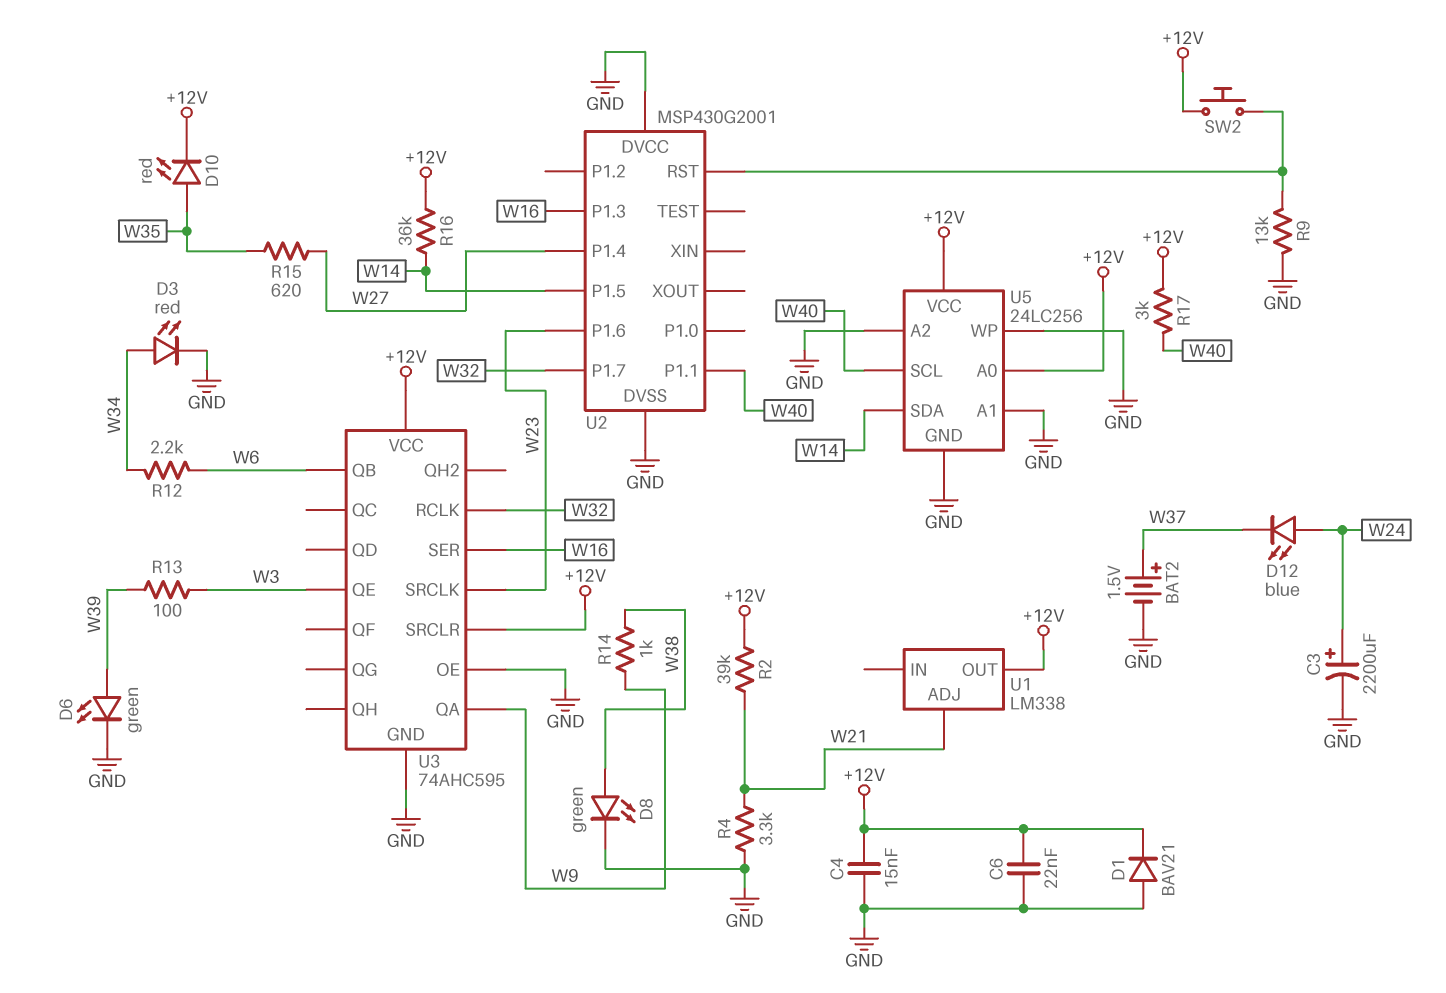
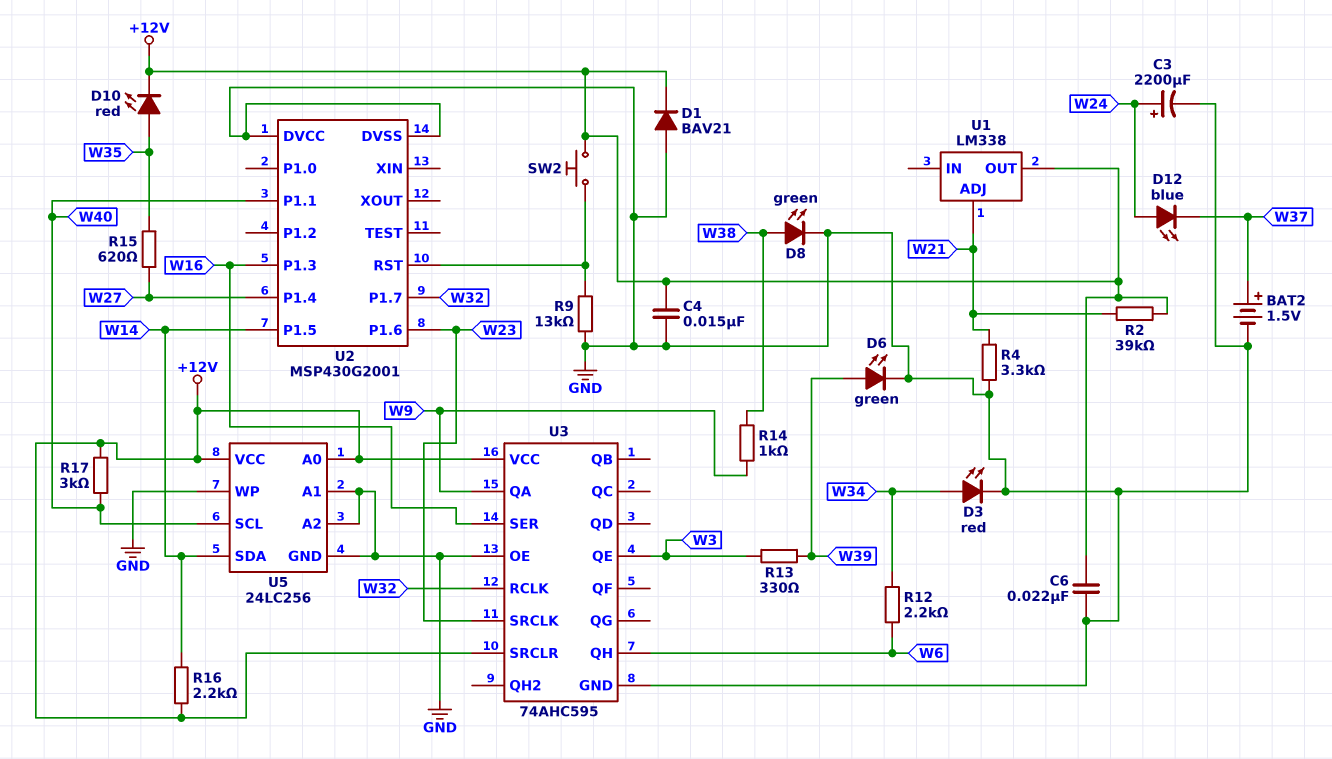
R13: 100 (W3, W39) -> 330 (W3, W39)
R16: 36k (+12V, W14) -> 2.2k (+12V, W14)
U3 pin QB: W6 -> none
U3 pin QH: none -> W6

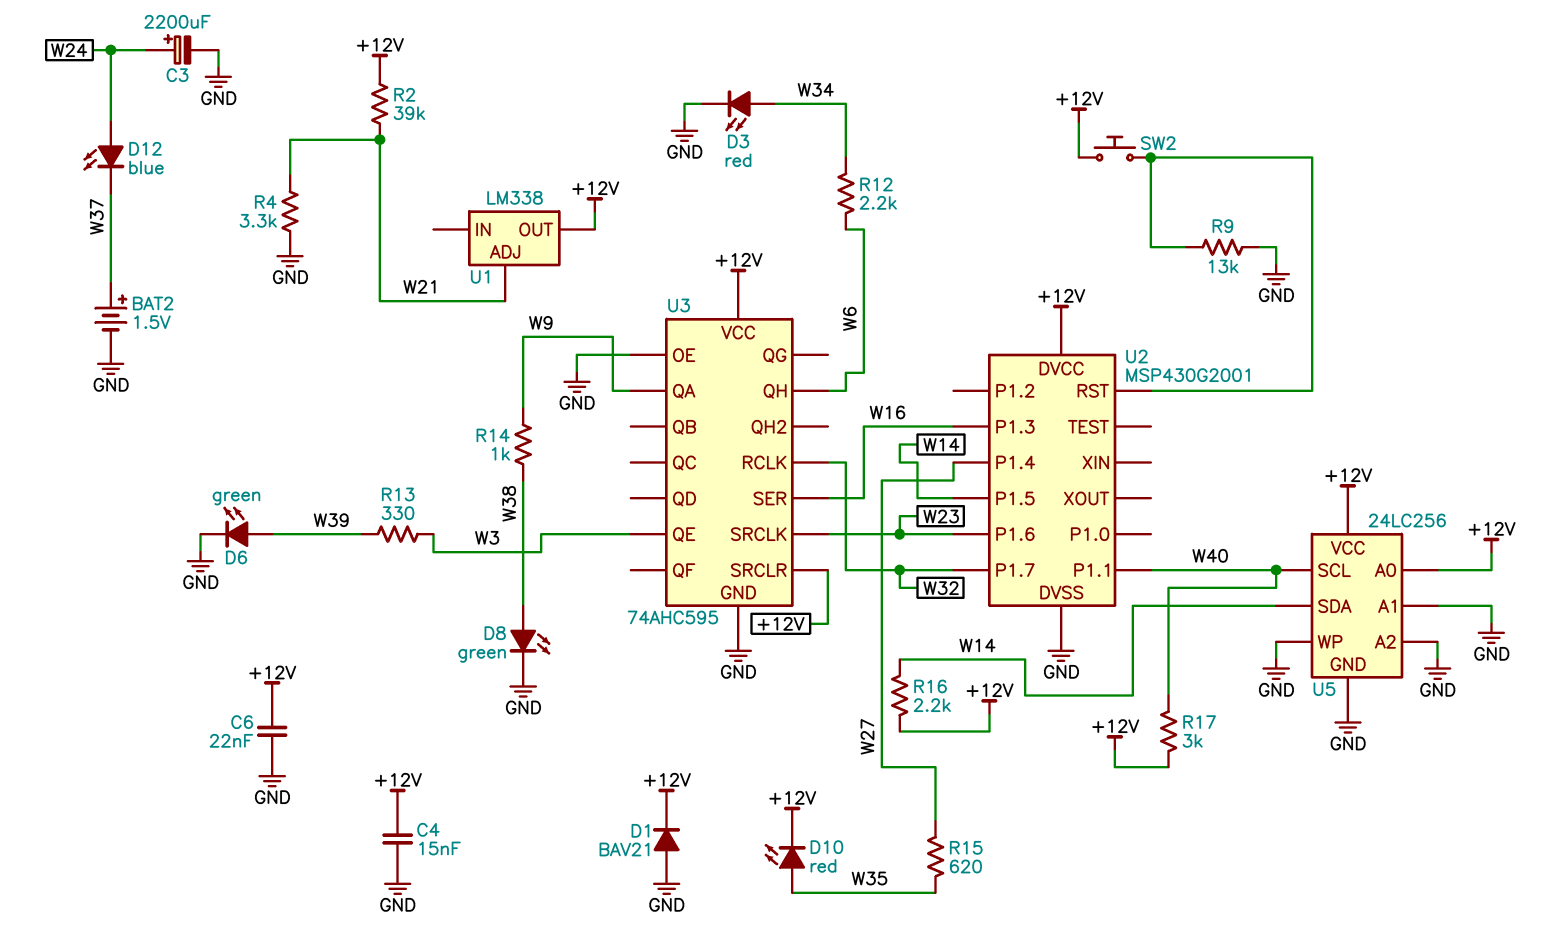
U2 pin DVCC: GND -> +12V

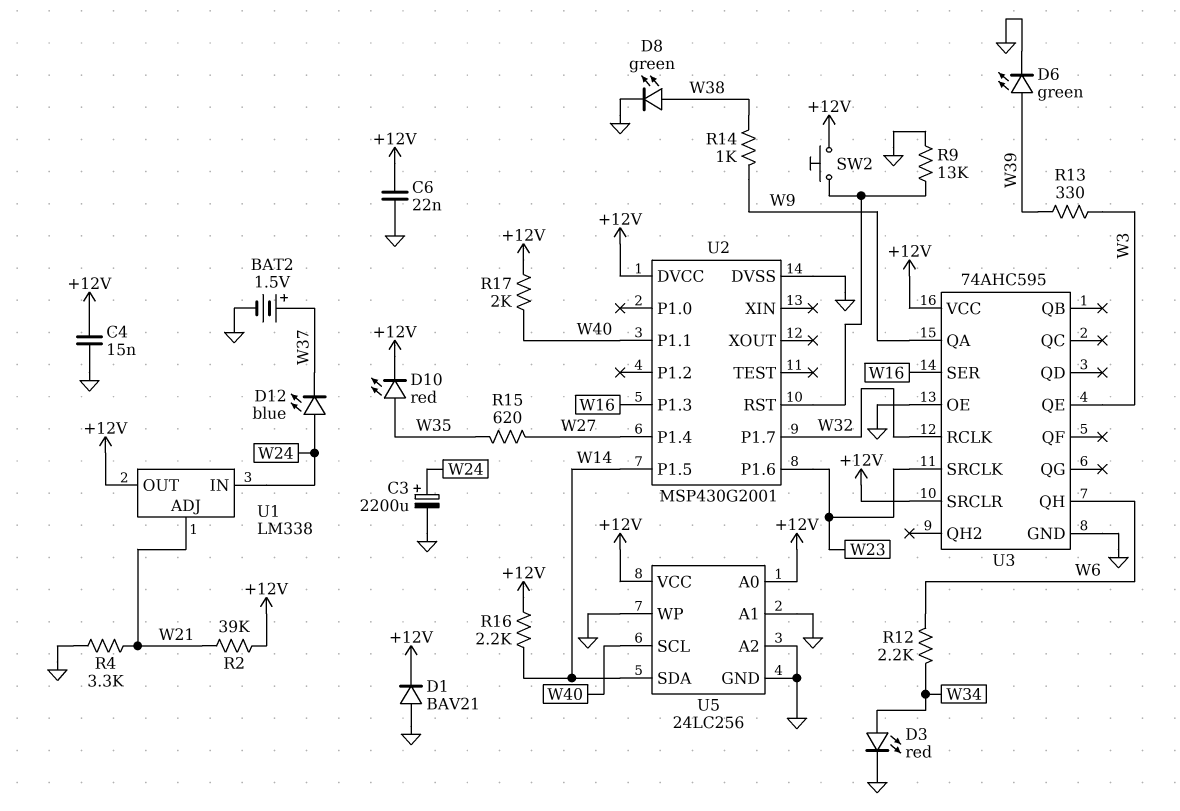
R17: 3k (+12V, W40) -> 2k (+12V, W40)
U1 pin IN: none -> W24

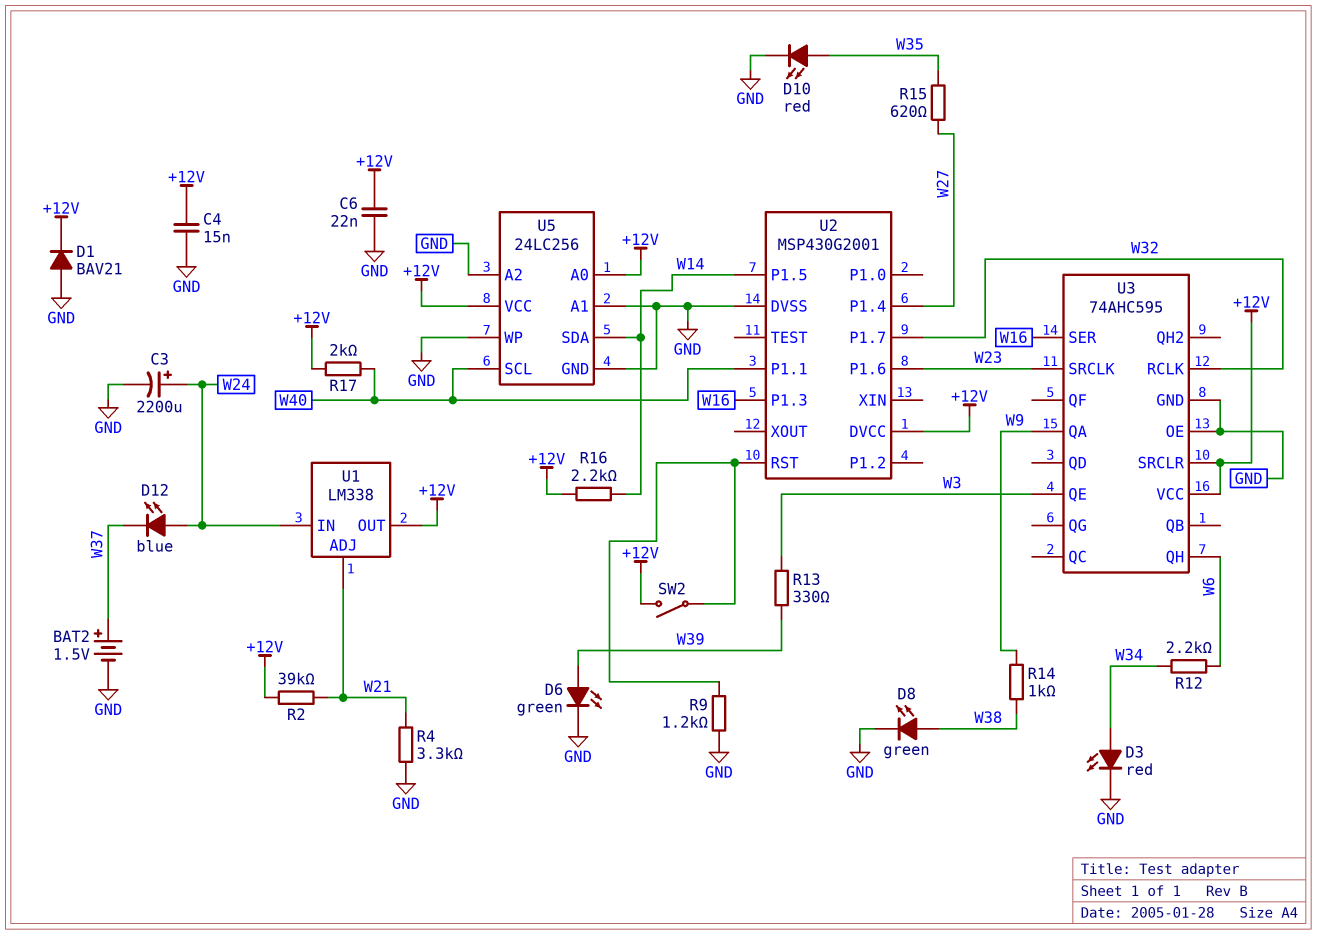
D10: LED red (A W35, K +12V) -> LED red (A W35, K GND)
R9: 13k (GND, U2/RST) -> 1.2k (GND, U2/RST)
SW2: button (+12V, U2/RST) -> switch (+12V, U2/RST)

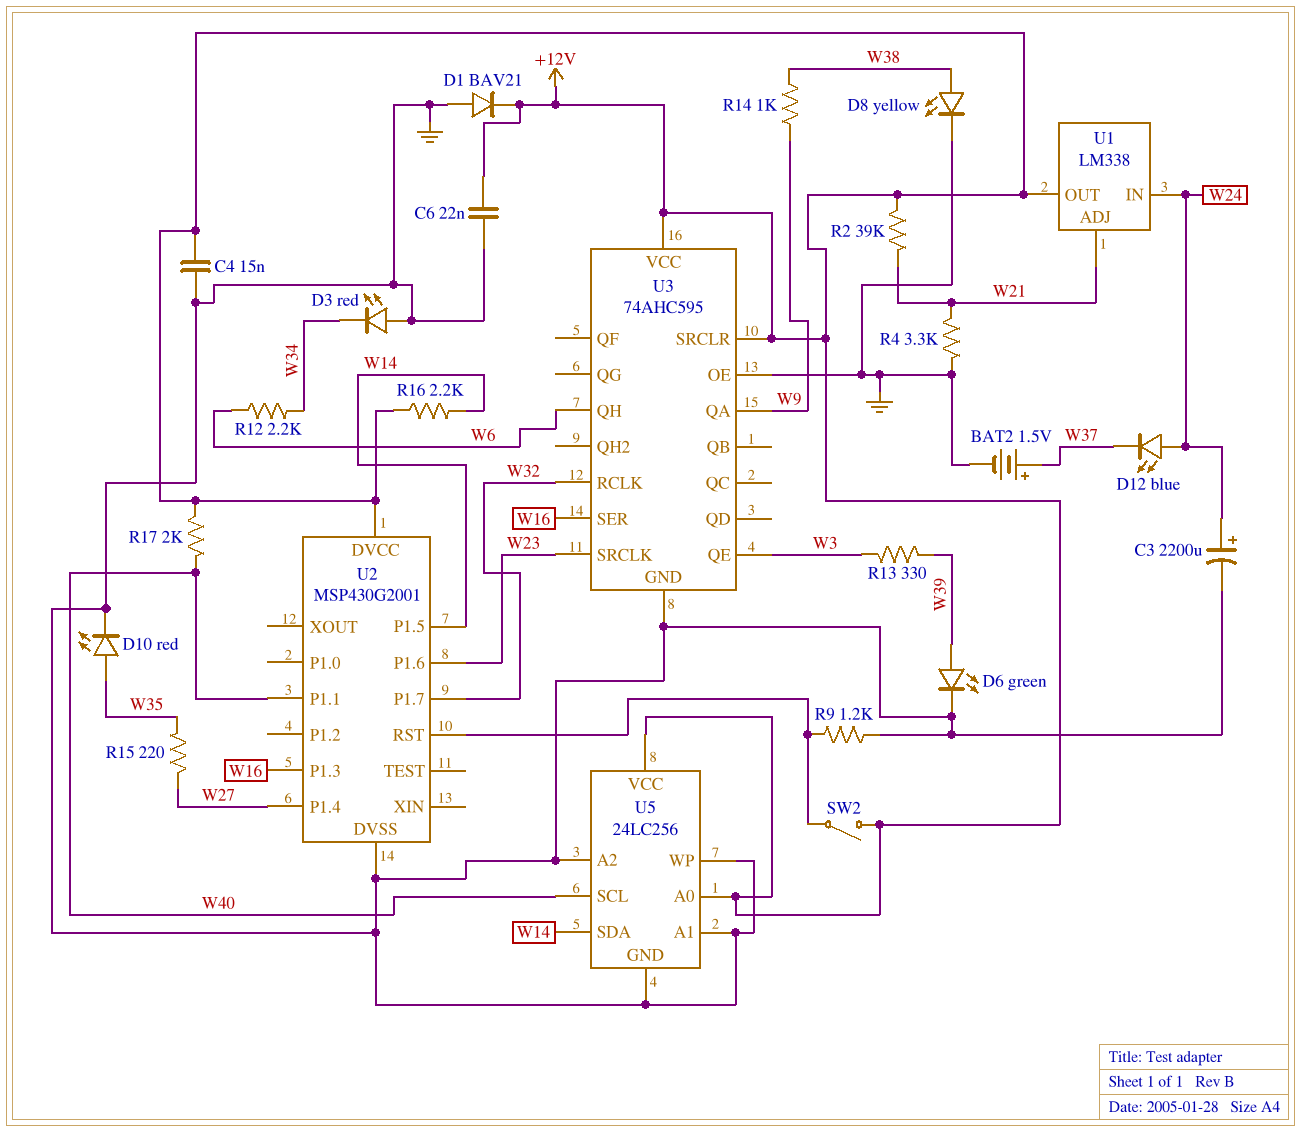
D3: LED red (A W34, K GND) -> LED red (A GND, K W34)
D8: LED green (A W38, K GND) -> LED yellow (A W38, K GND)
R15: 620 (W27, W35) -> 220 (W27, W35)

